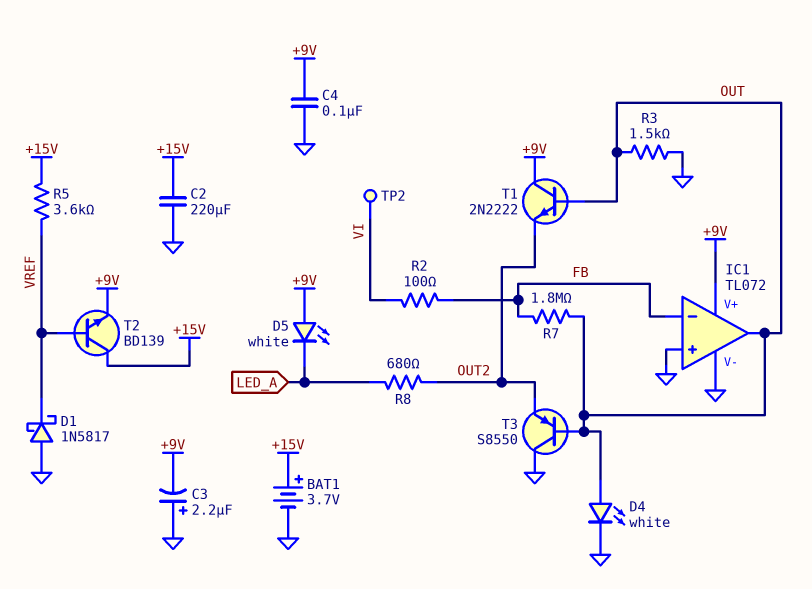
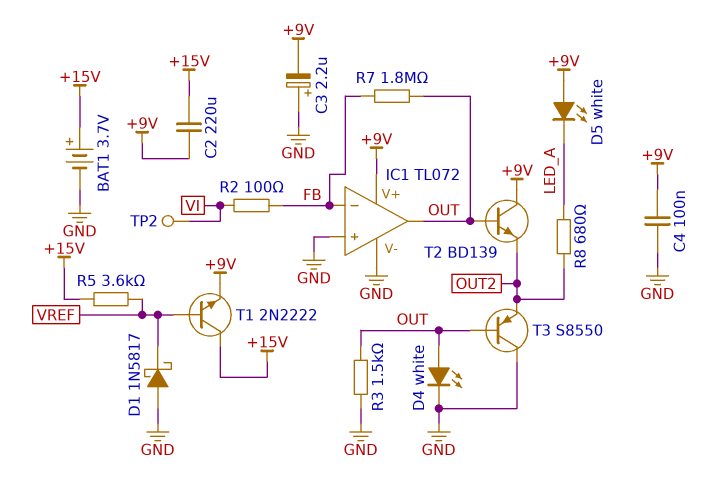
C2: 220uF (+15V, GND) -> 220uF (+9V, +15V)
T1: NPN 2N2222 (B OUT, C +9V, E OUT2) -> NPN 2N2222 (B VREF, C +15V, E +9V)
T2: NPN BD139 (B VREF, C +15V, E +9V) -> NPN BD139 (B OUT, C +9V, E OUT2)

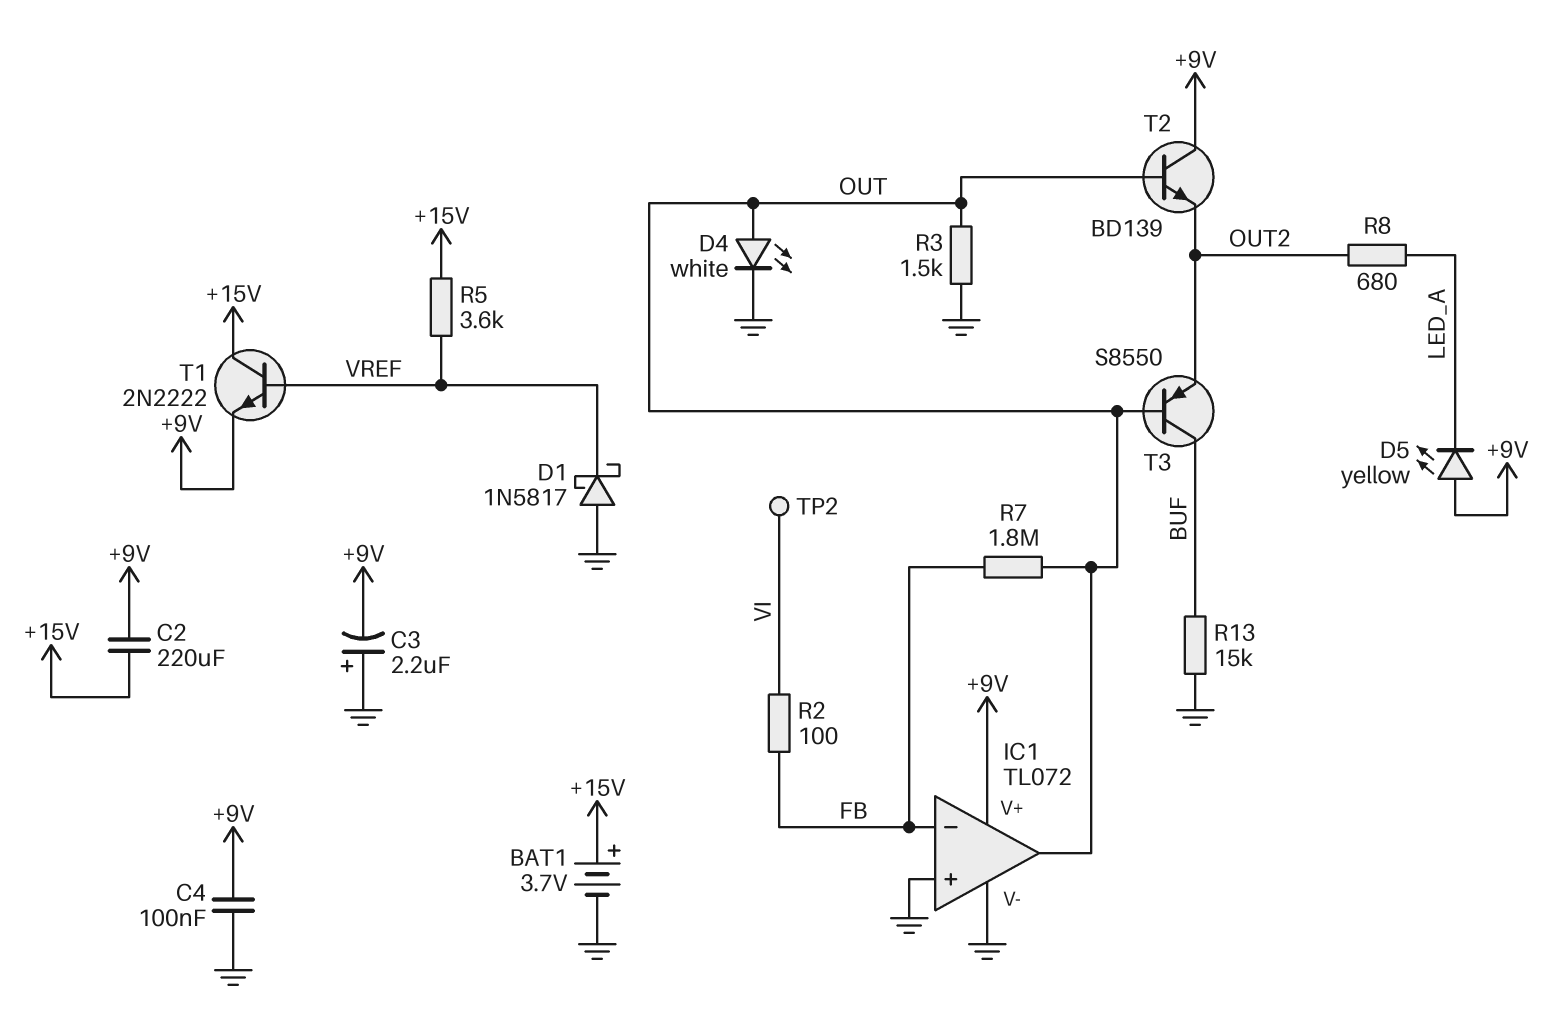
D5: LED white (A +9V, K LED_A) -> LED yellow (A +9V, K LED_A)
R13: none -> 15k (BUF, GND)
T3: PNP S8550 (B OUT, C GND, E OUT2) -> PNP S8550 (B OUT, C BUF, E OUT2)

